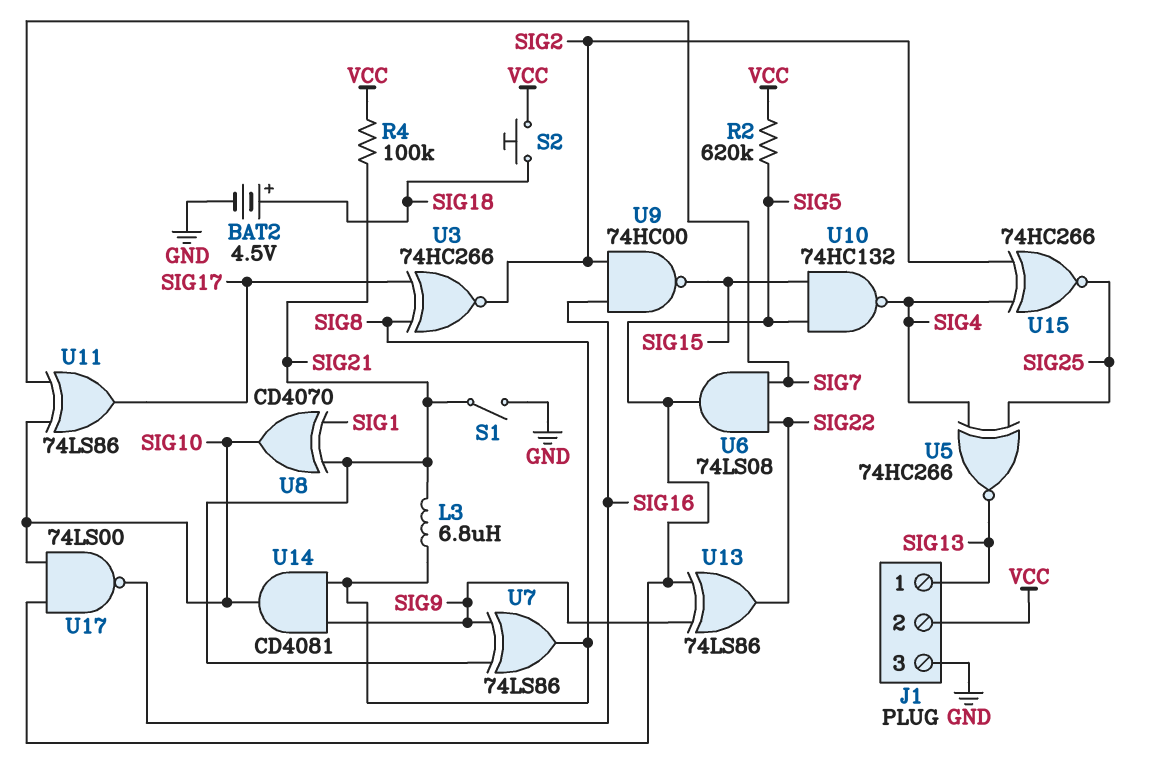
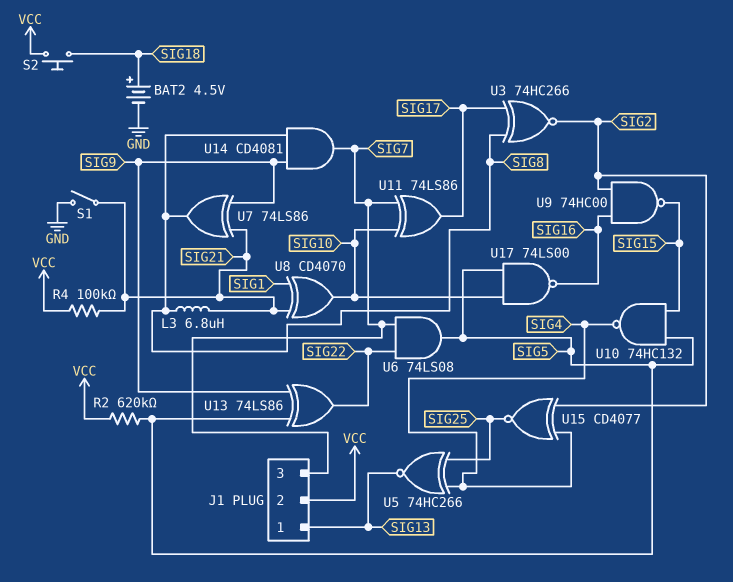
J1 pin 3: GND -> SIG7
U14: AND CD4081 (in SIG8, in SIG9, out SIG10) -> AND CD4081 (in SIG8, in SIG9, out SIG7)
U15: XNOR 74HC266 (in SIG2, in SIG4, out SIG25) -> XNOR CD4077 (in SIG2, in SIG4, out SIG25)

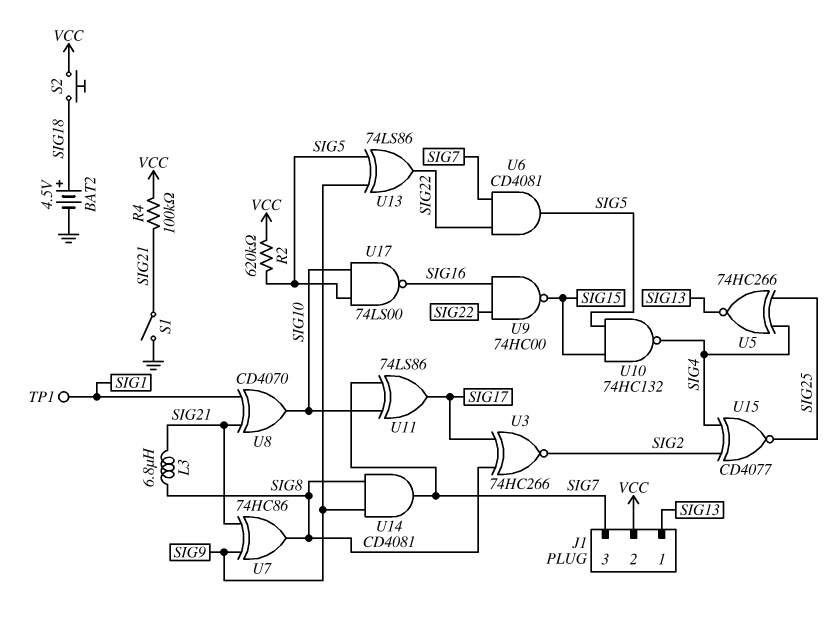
TP1: none -> test point (SIG1)
U6: AND 74LS08 (in SIG7, in SIG22, out SIG5) -> AND CD4081 (in SIG7, in SIG22, out SIG5)
U7: XOR 74LS86 (in SIG9, in SIG21, out SIG8) -> XOR 74HC86 (in SIG9, in SIG21, out SIG8)
U9: NAND 74HC00 (in SIG2, in SIG16, out SIG15) -> NAND 74HC00 (in SIG16, in SIG22, out SIG15)

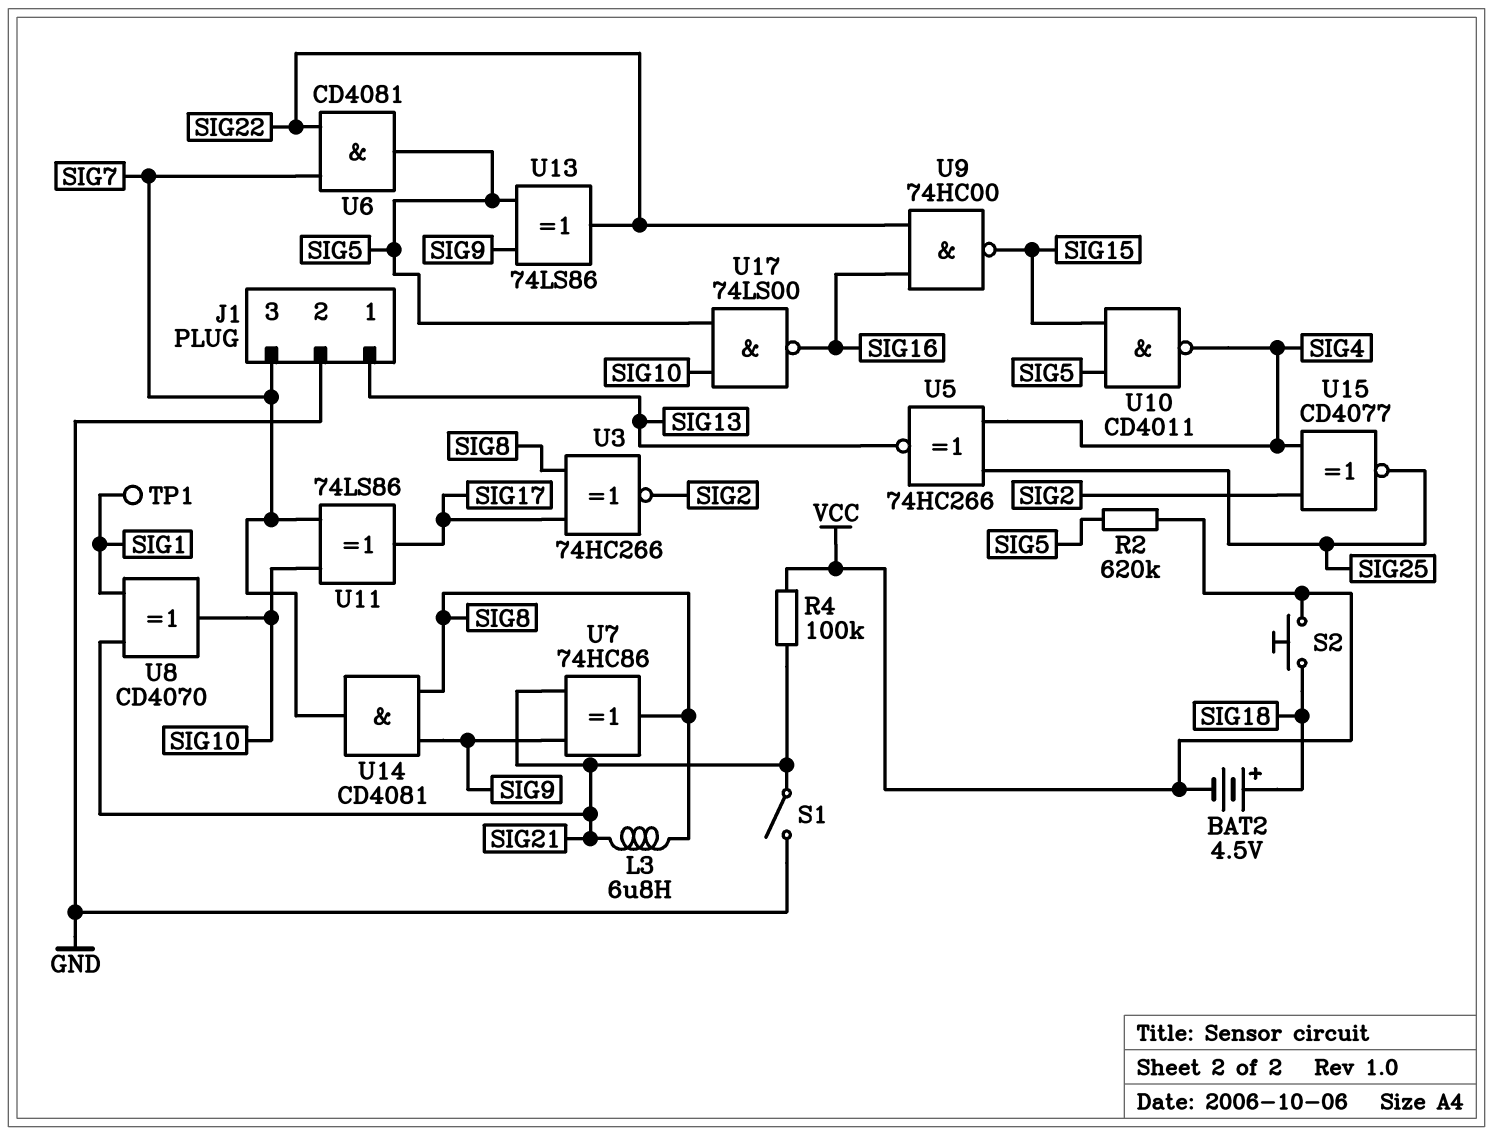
BAT2: 4.5V (plus SIG18, minus GND) -> 4.5V (plus SIG18, minus VCC)
J1 pin 2: VCC -> GND
U10: NAND 74HC132 (in SIG5, in SIG15, out SIG4) -> NAND CD4011 (in SIG5, in SIG15, out SIG4)

